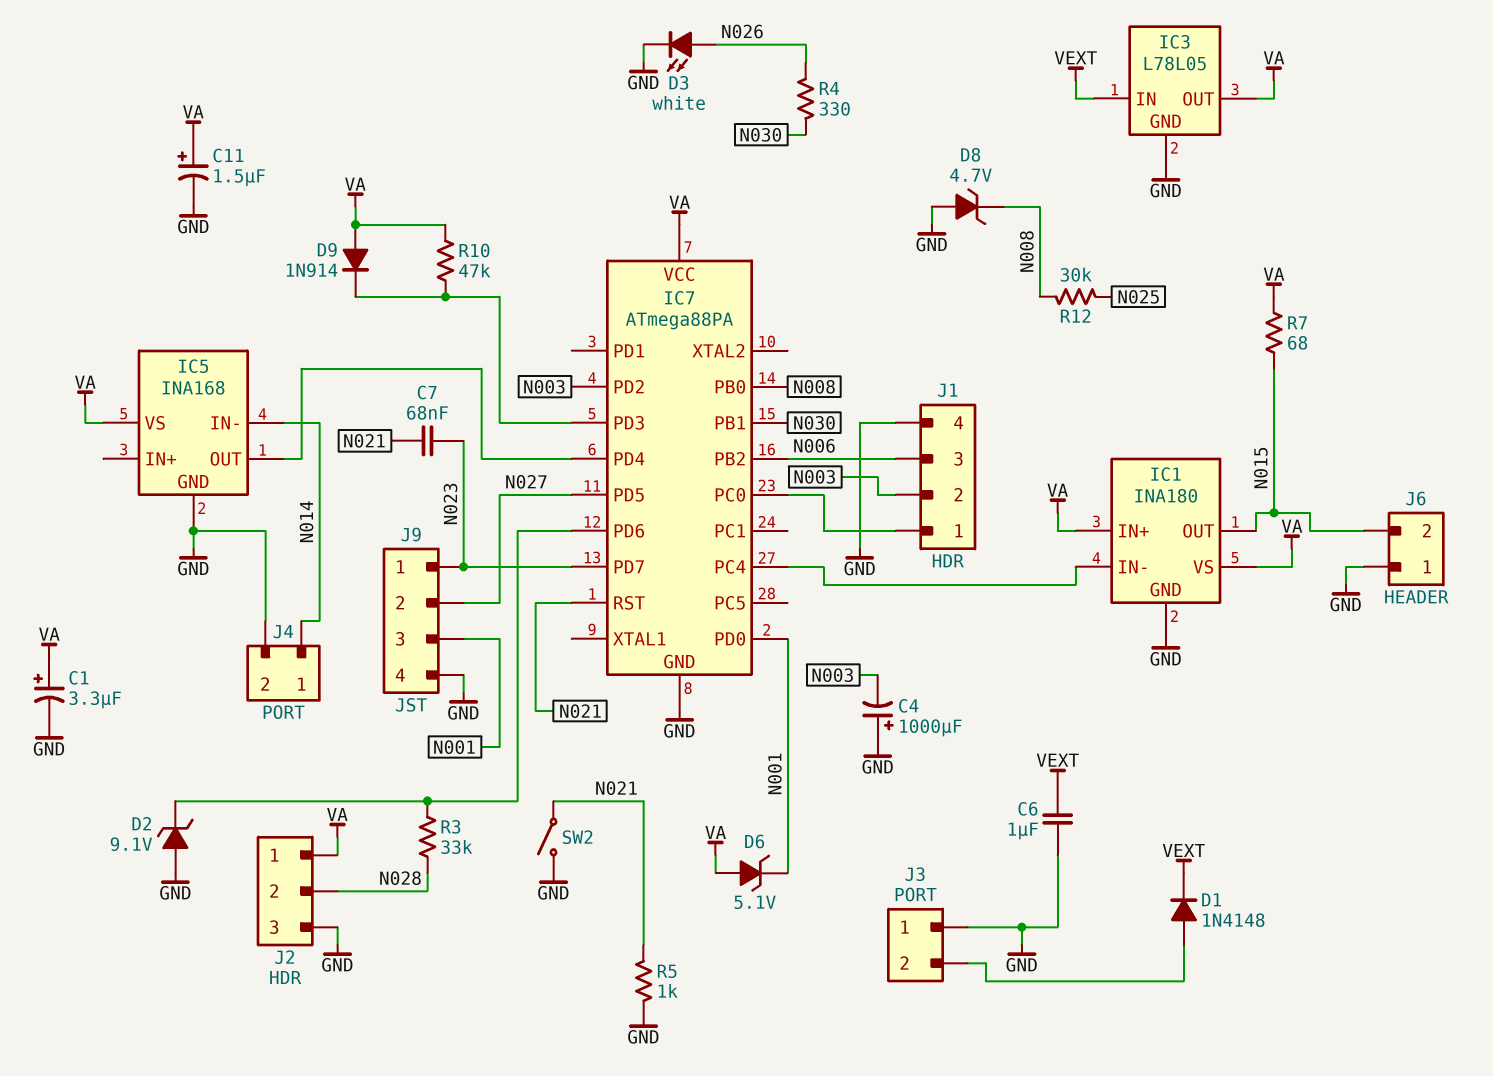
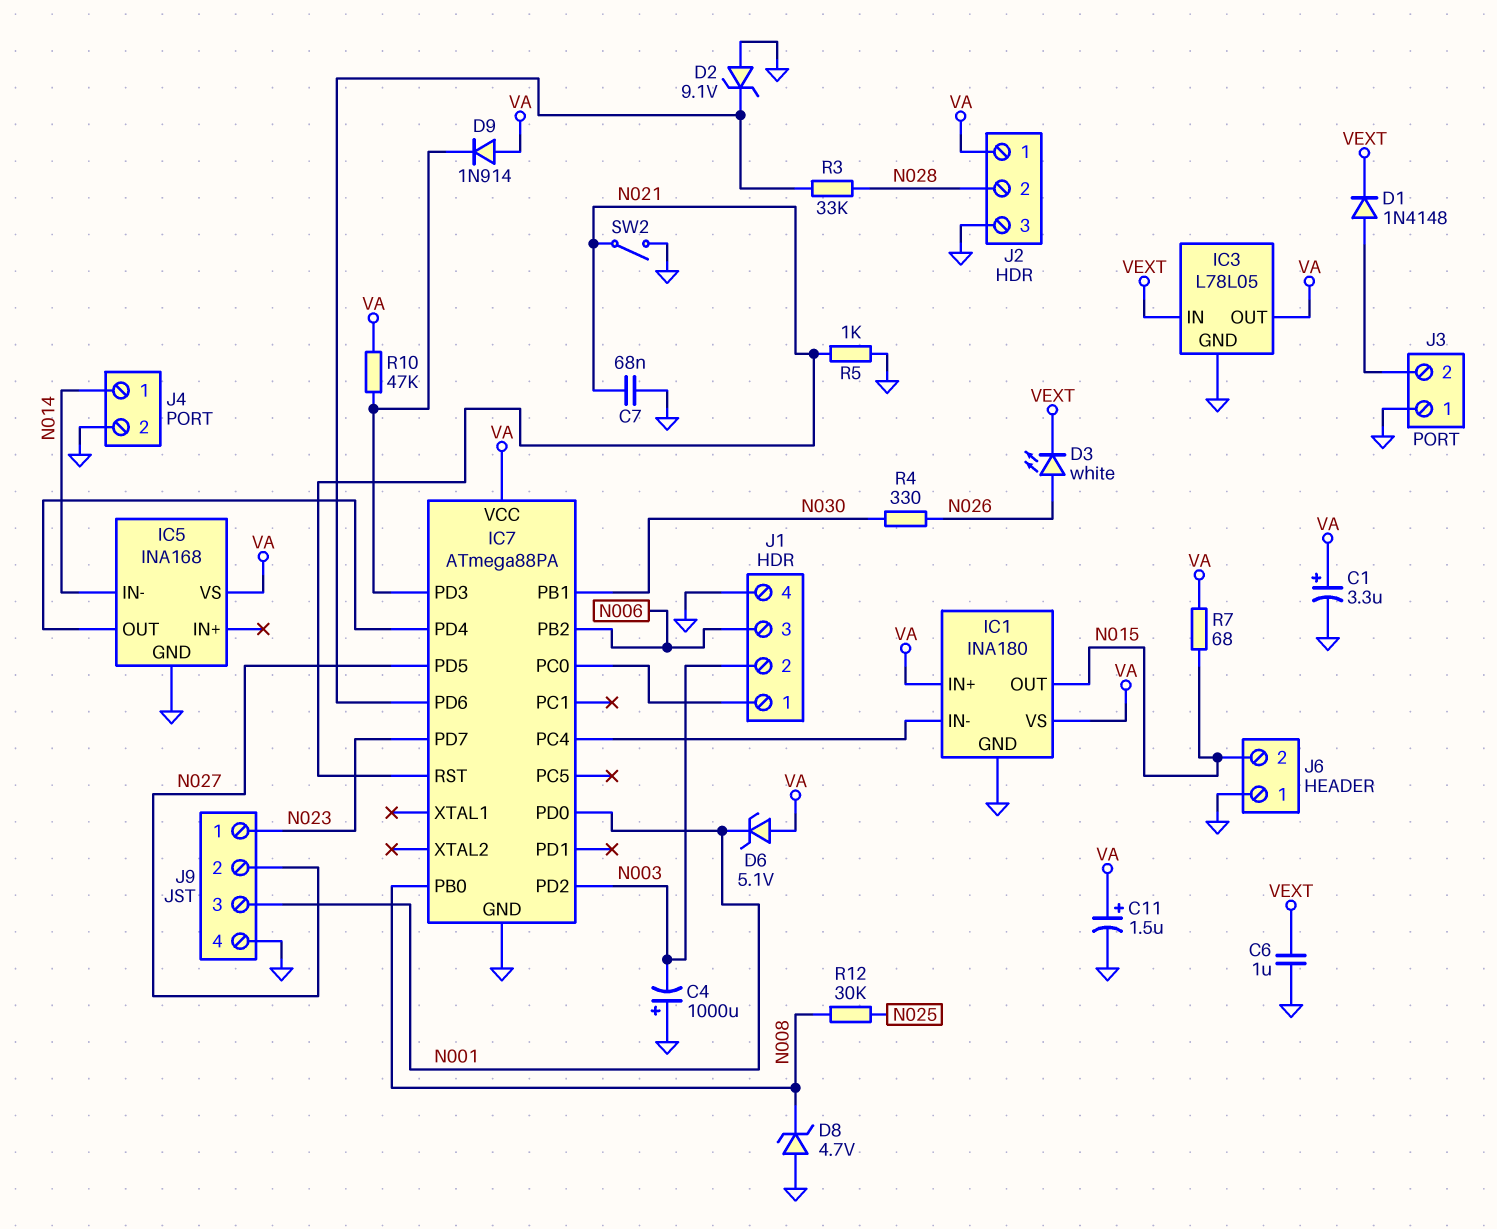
C7: 68nF (N021, N023) -> 68nF (GND, N021)
D3: LED white (A N026, K GND) -> LED white (A N026, K VEXT)

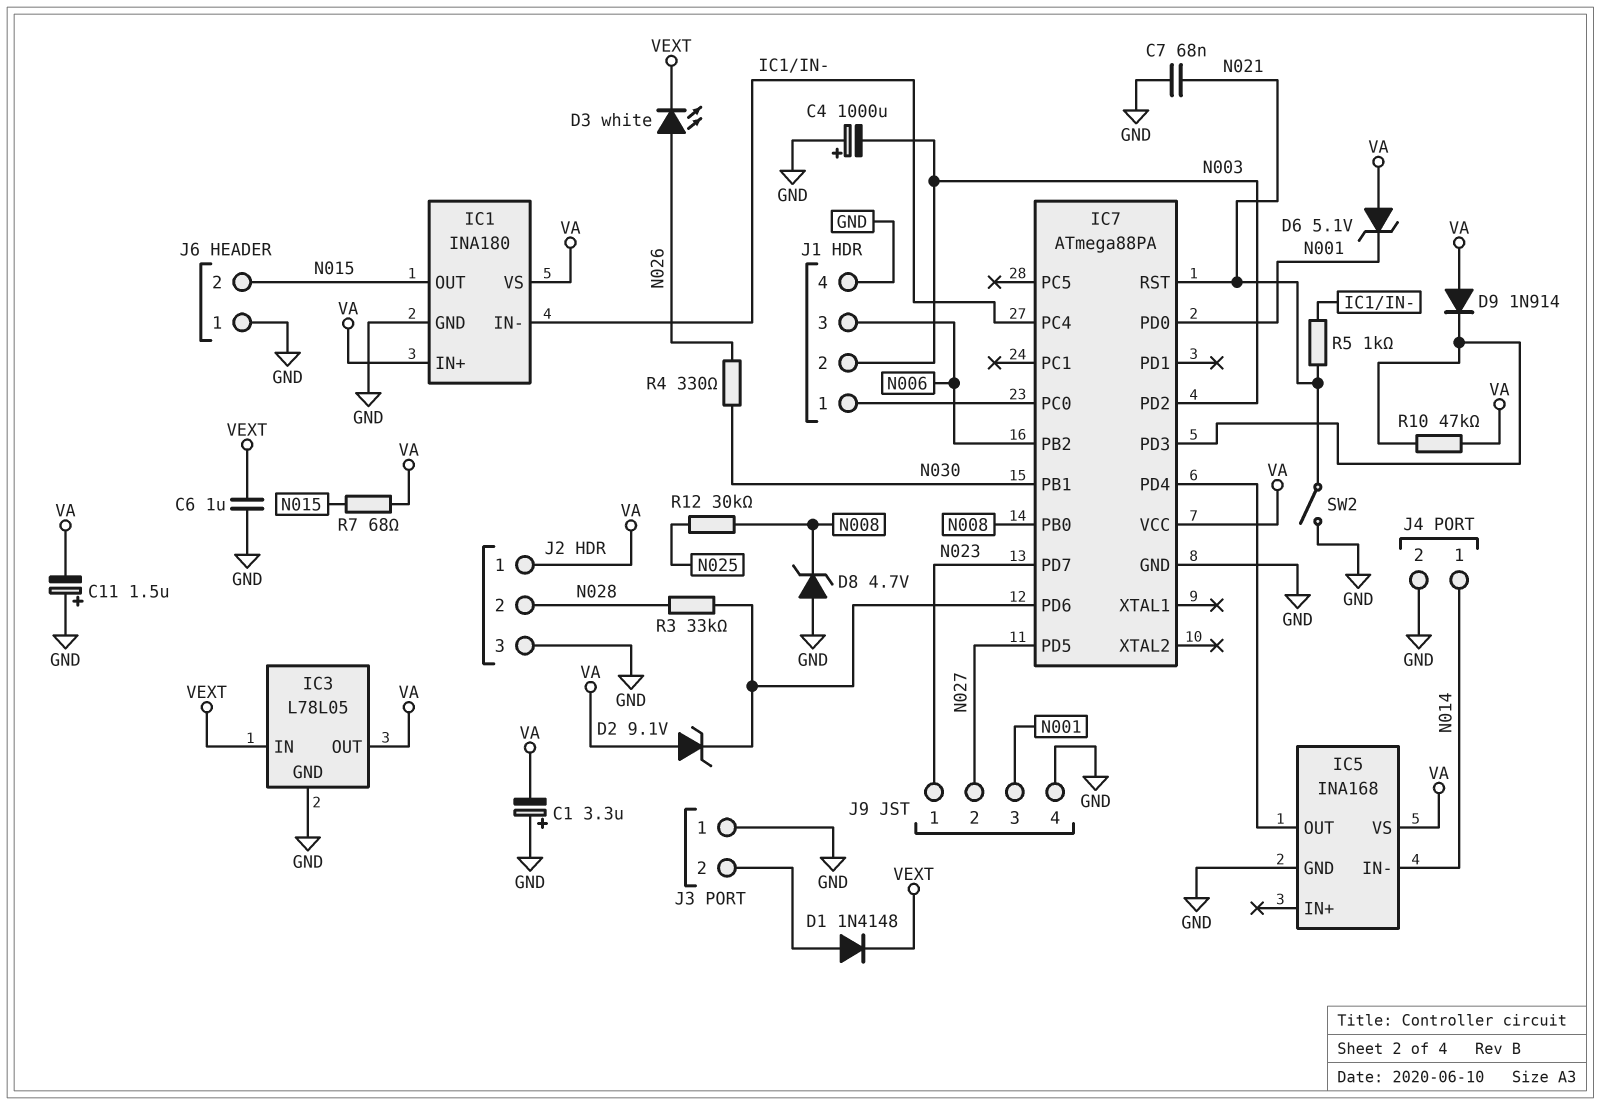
C1: 3.3uF (plus VA, minus GND) -> 3.3uF (plus GND, minus VA)
C11: 1.5uF (plus VA, minus GND) -> 1.5uF (plus GND, minus VA)
D2: zener 9.1V (A GND, K IC7/PD6) -> zener 9.1V (A VA, K IC7/PD6)
R5: 1k (GND, N021) -> 1k (IC1/IN-, N021)

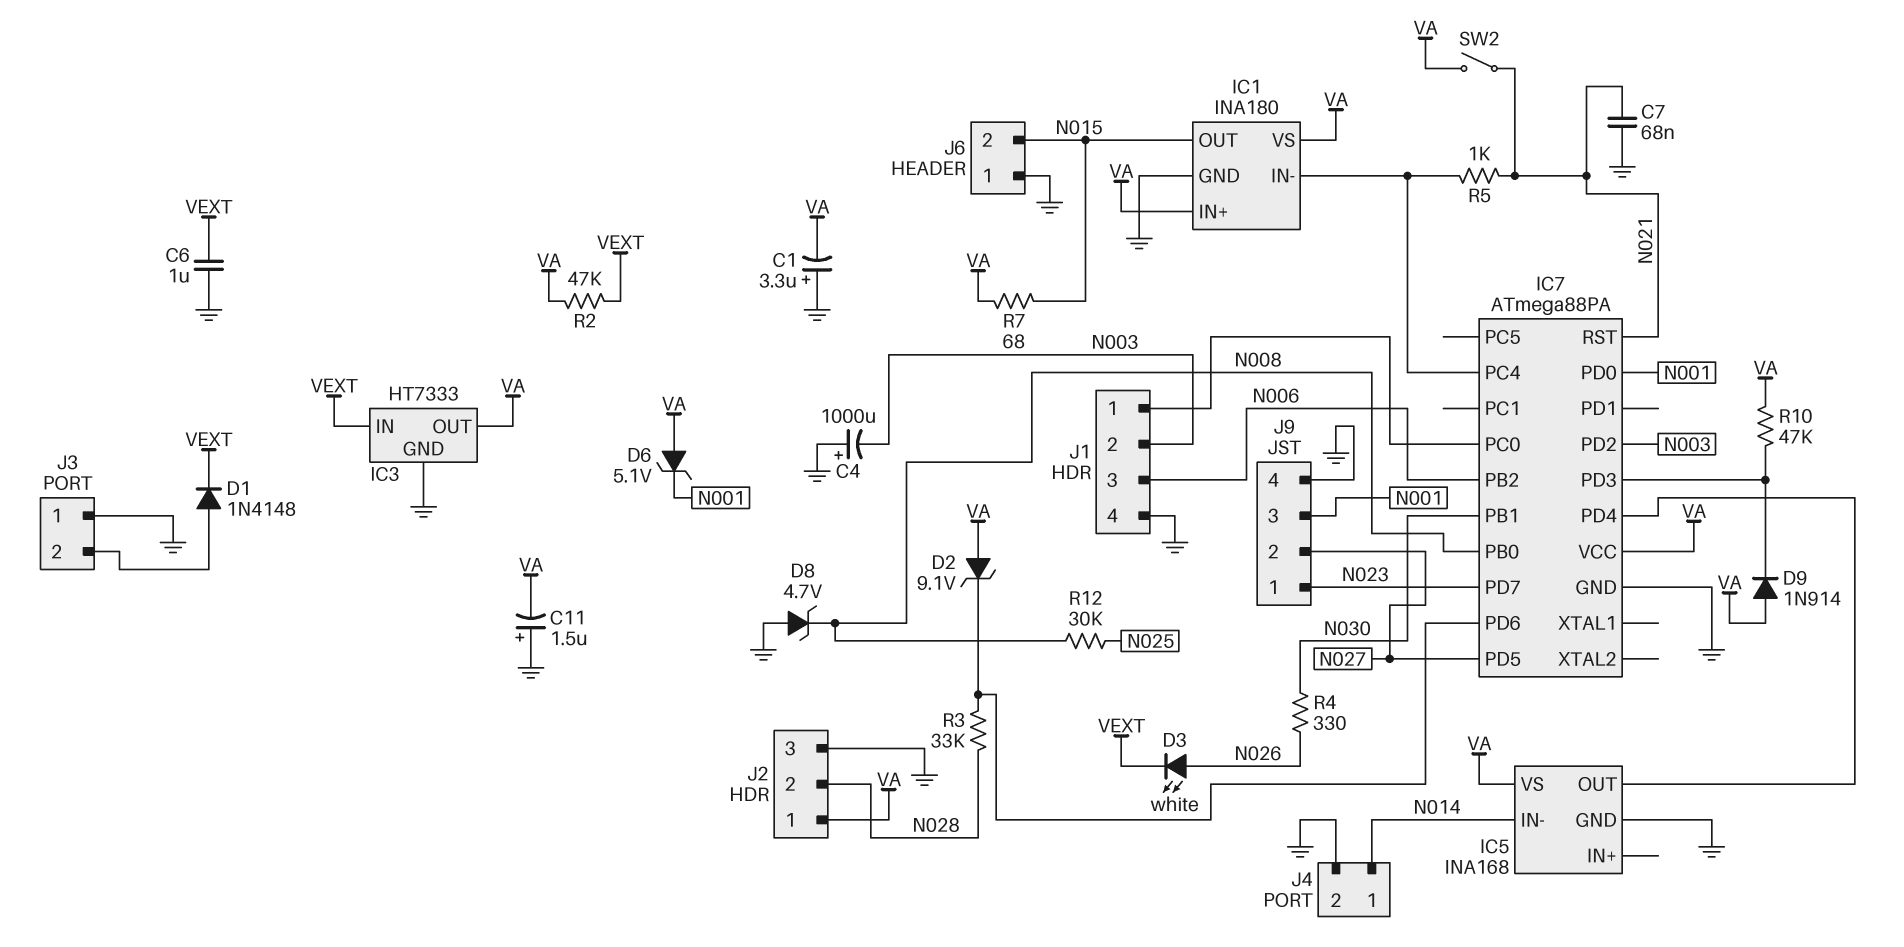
IC3: L78L05 -> HT7333
R2: none -> 47k (VA, VEXT)
SW2: switch (GND, N021) -> switch (N021, VA)

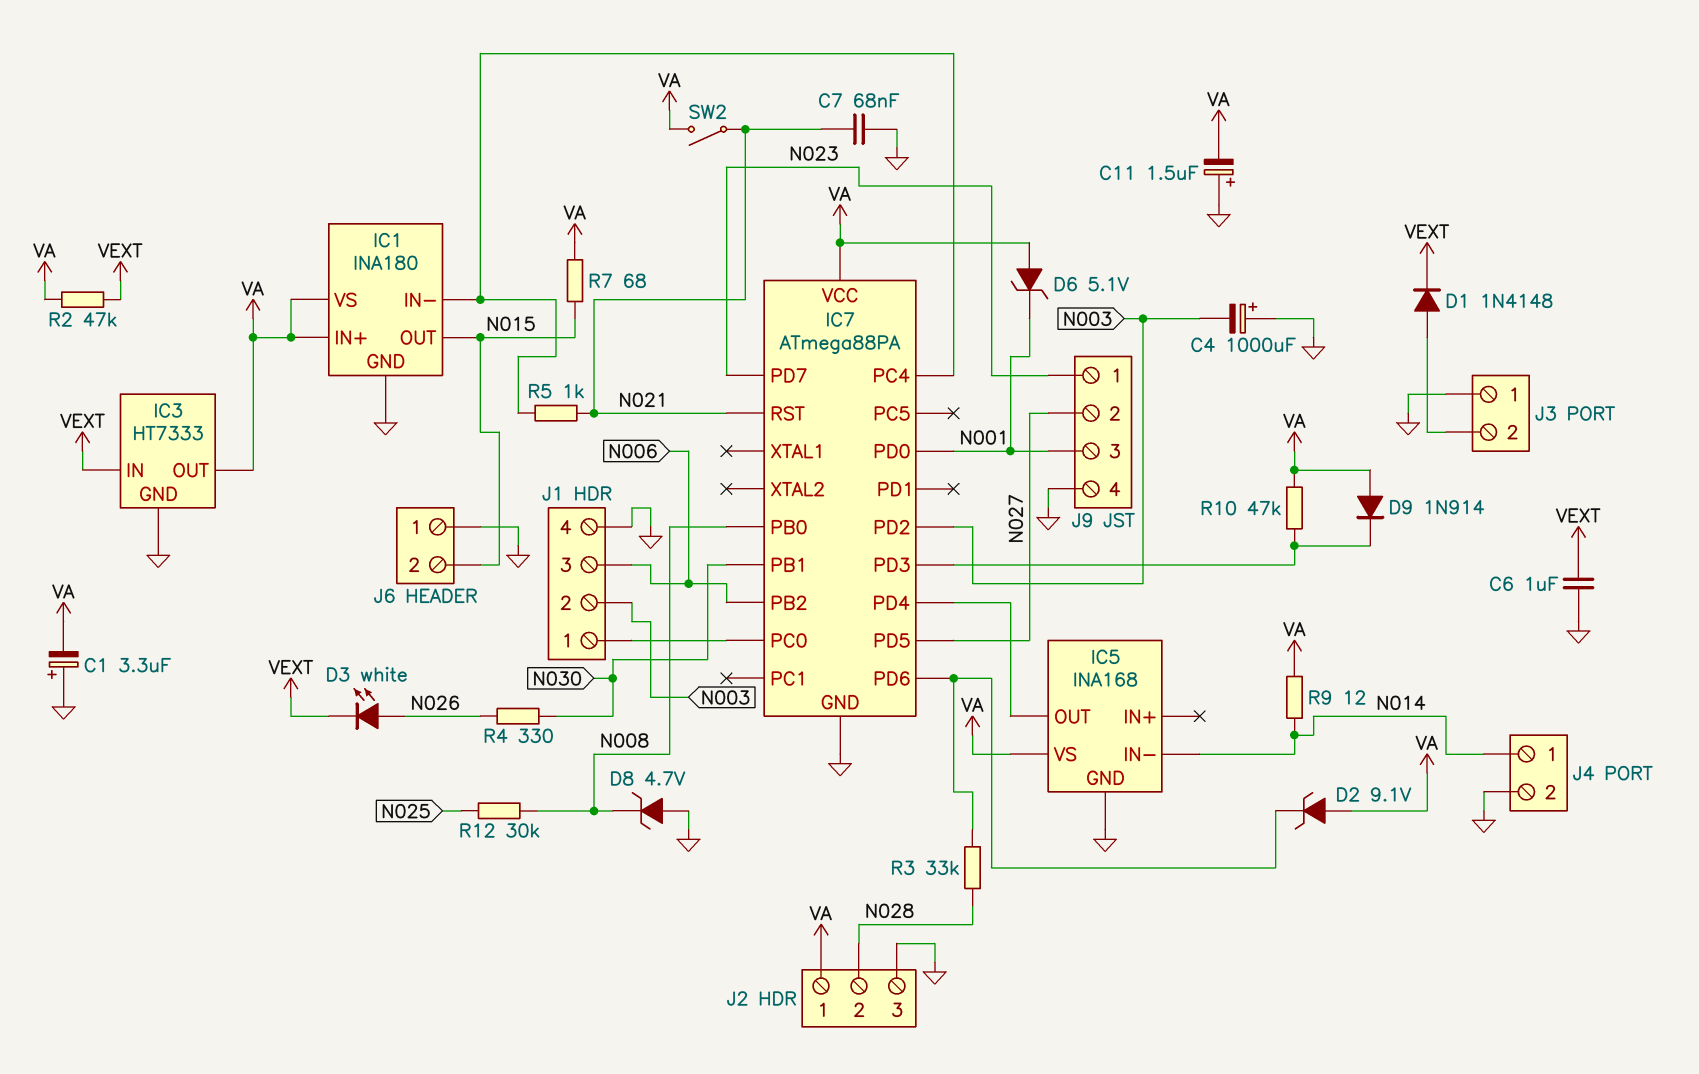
R9: none -> 12 (N014, VA)

